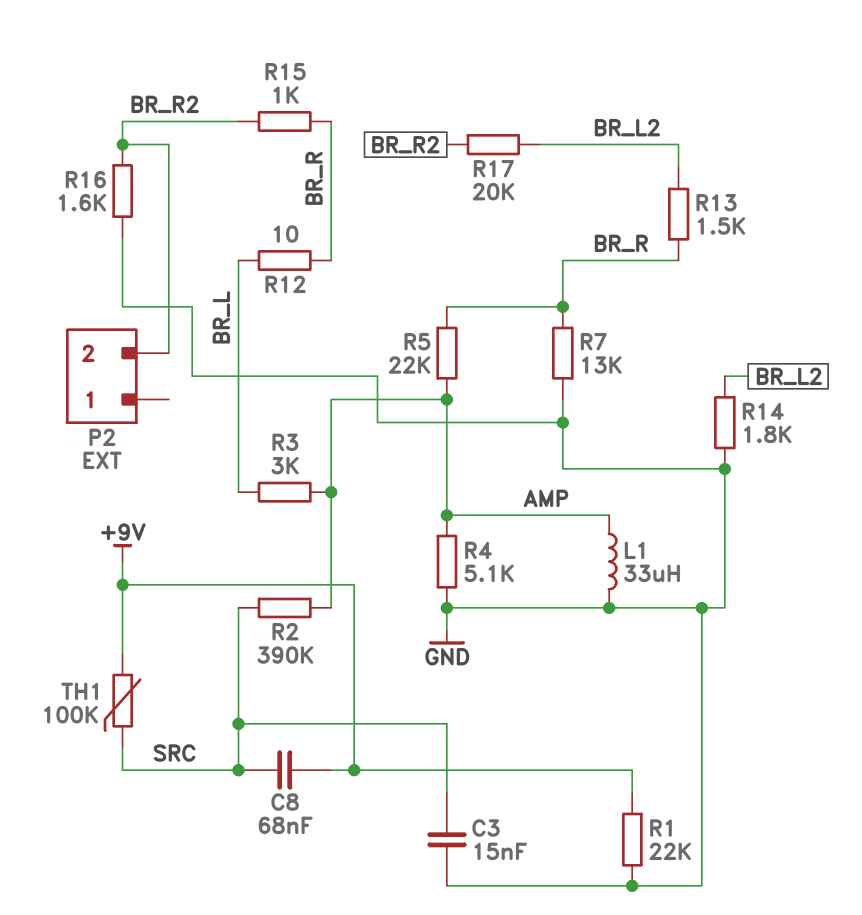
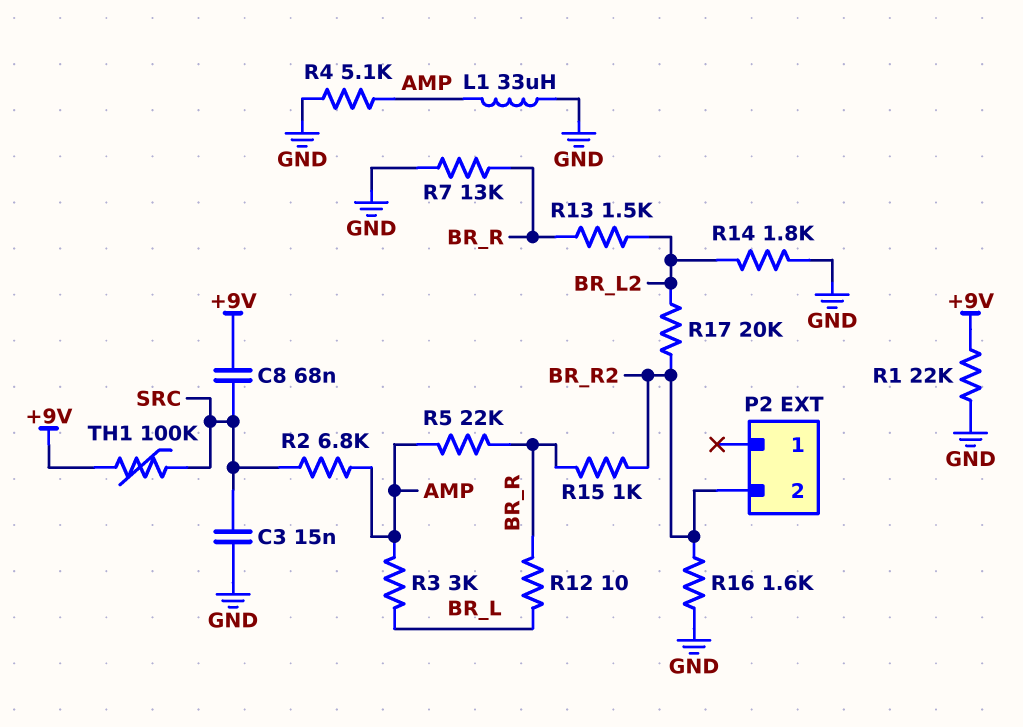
R2: 390k (AMP, SRC) -> 6.8k (AMP, SRC)

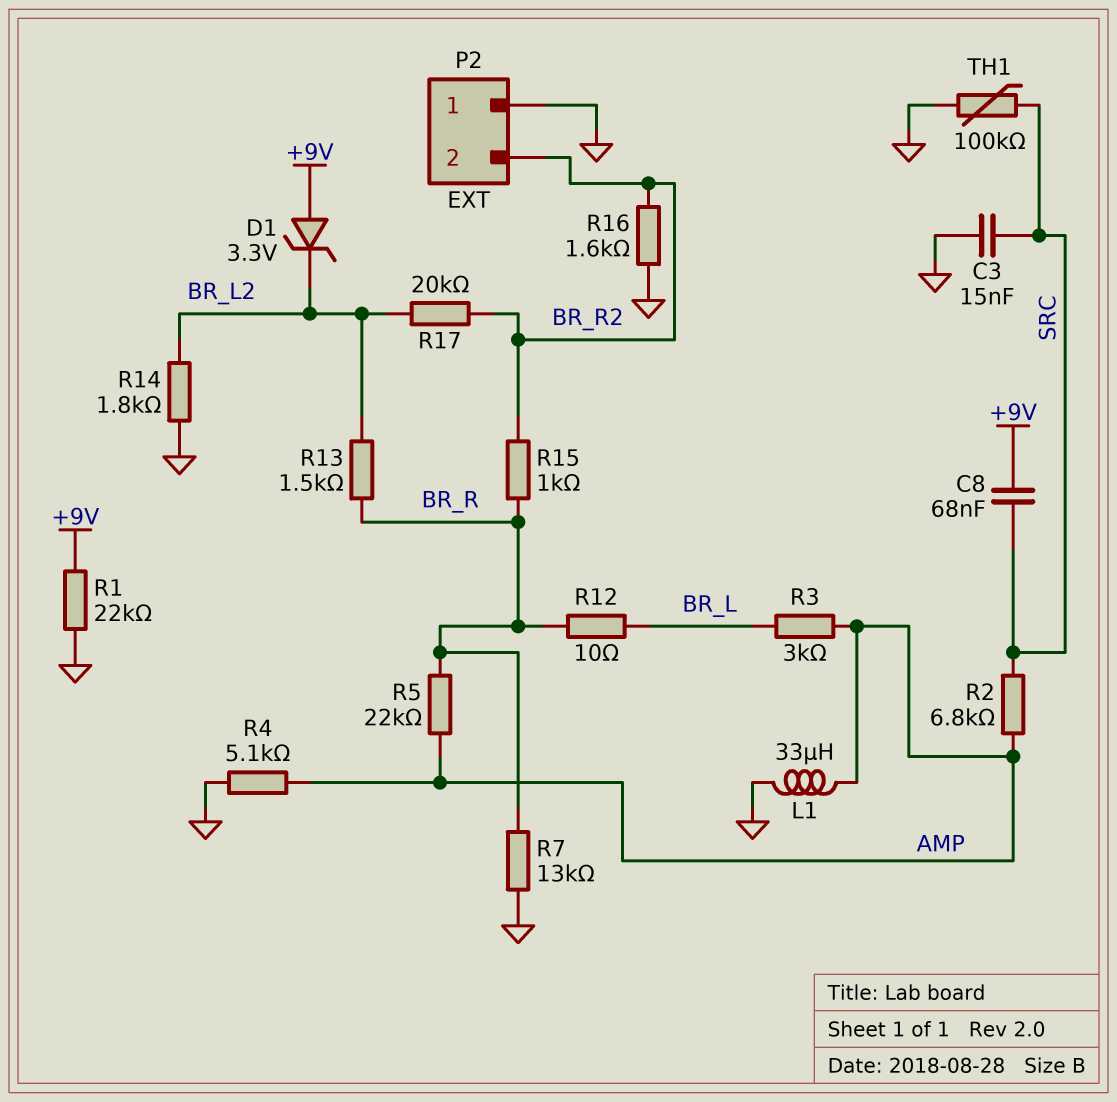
D1: none -> zener 3.3V (A +9V, K BR_L2)
P2 pin 1: none -> GND
TH1: 100k (+9V, SRC) -> 100k (GND, SRC)

